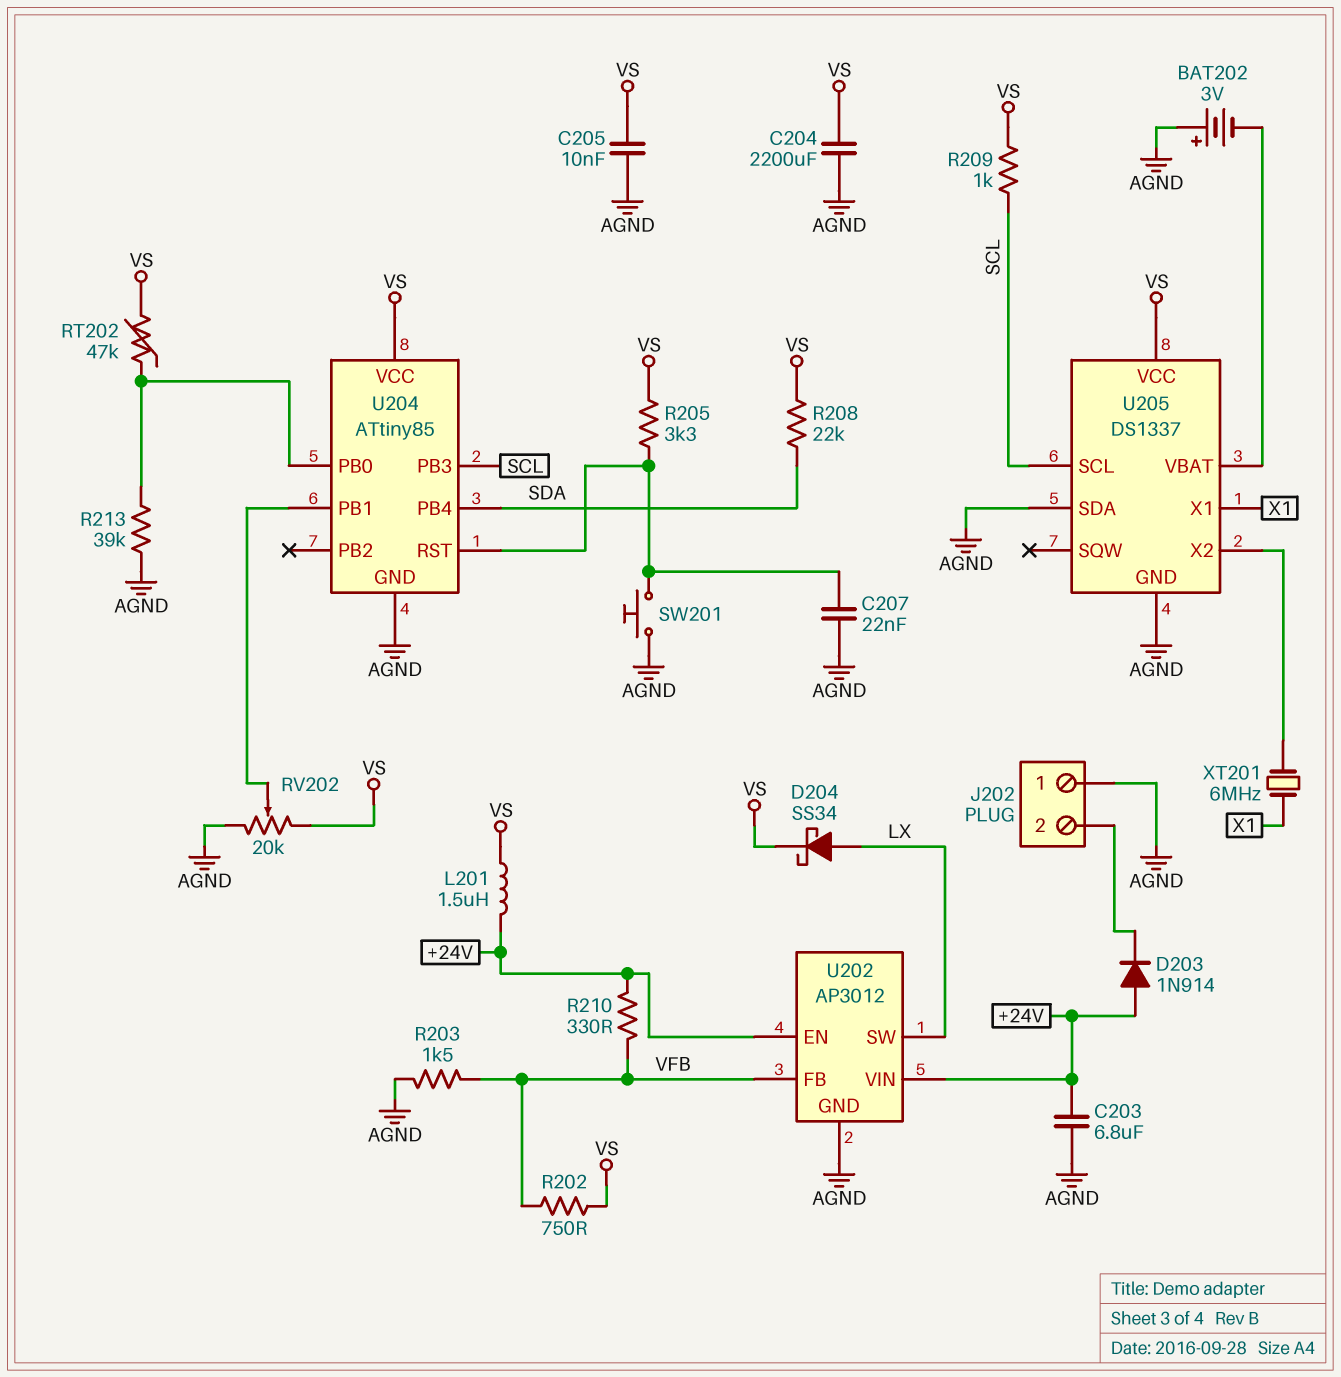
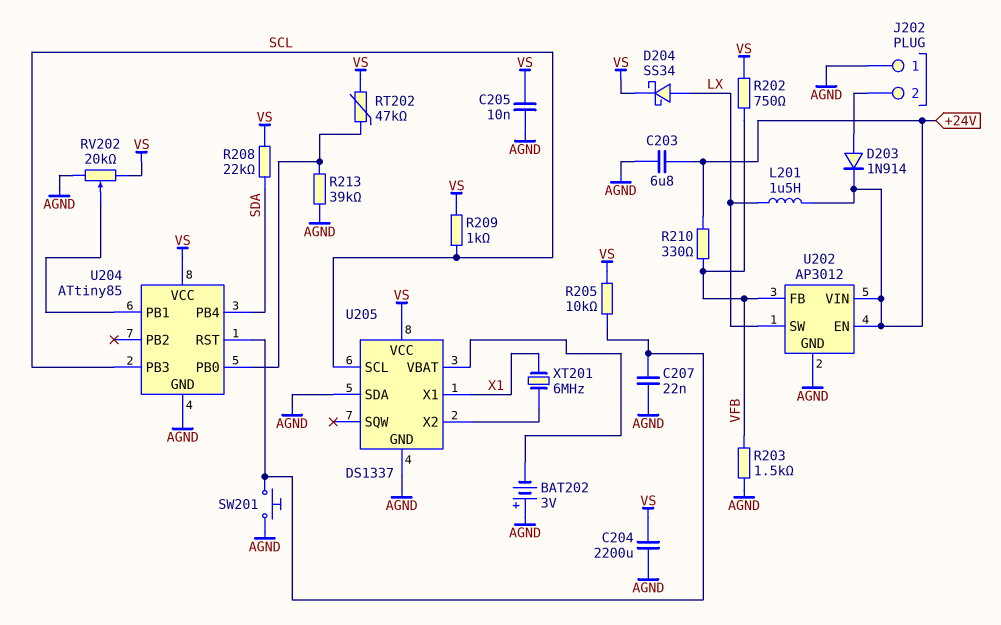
D203: diode 1N914 (A +24V, K J202/2) -> diode 1N914 (A J202/2, K +24V)
L201: 1.5uH (+24V, VS) -> 1.5uH (+24V, LX)
R205: 3.3k (U204/RST, VS) -> 10k (U204/RST, VS)

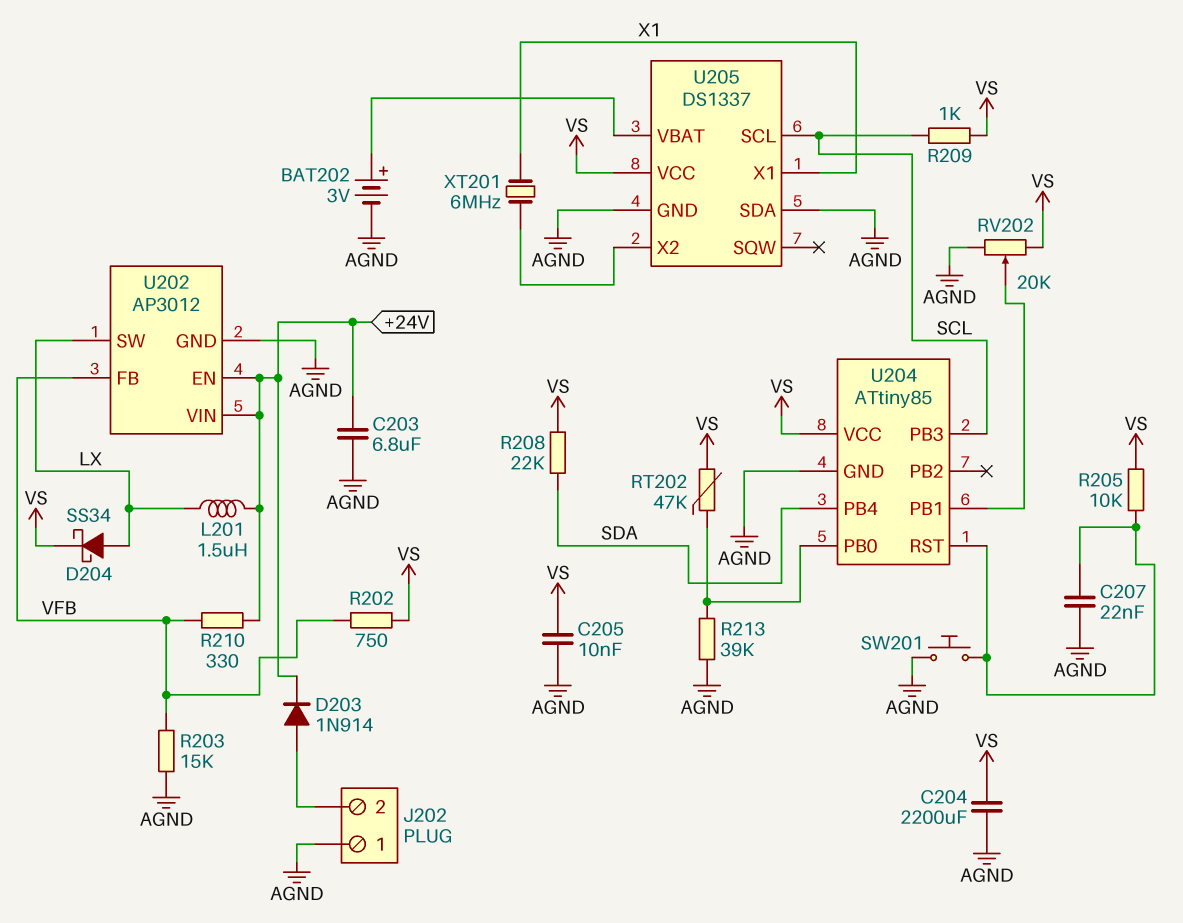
BAT202: 3V (plus AGND, minus U205/VBAT) -> 3V (plus U205/VBAT, minus AGND)
R203: 1.5k (AGND, VFB) -> 15k (AGND, VFB)

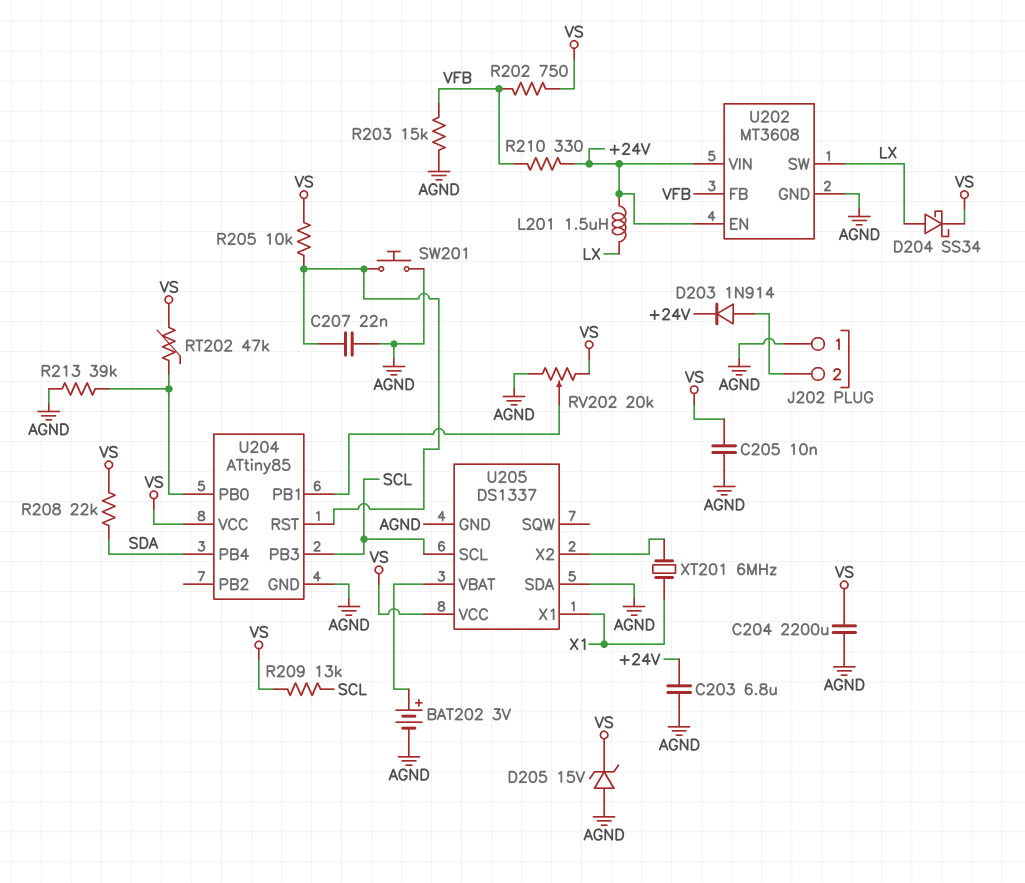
D205: none -> zener 15V (A AGND, K VS)
R209: 1k (SCL, VS) -> 13k (SCL, VS)
U202: AP3012 -> MT3608

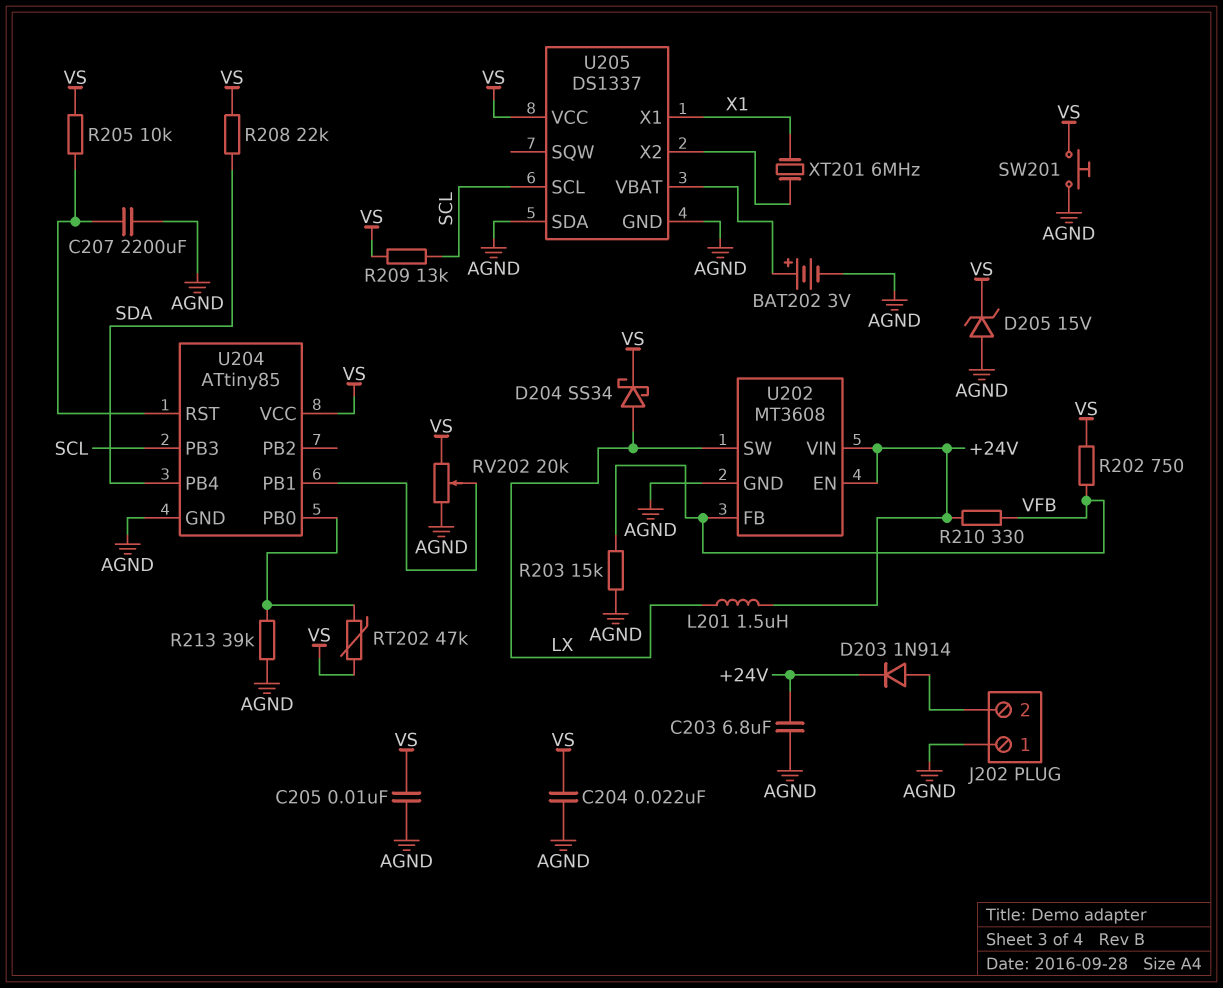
C204: 2200uF (AGND, VS) -> 22nF (AGND, VS)
C207: 22nF (AGND, U204/RST) -> 2200uF (AGND, U204/RST)
SW201: button (AGND, U204/RST) -> button (AGND, VS)

